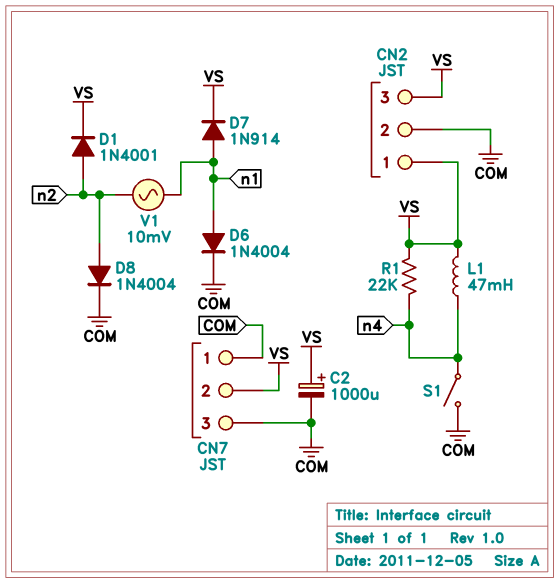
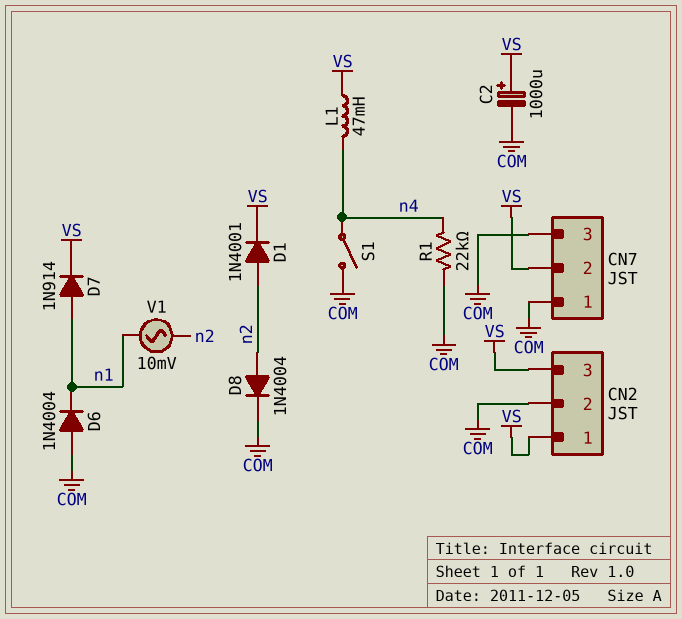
D6: diode 1N4004 (A n1, K COM) -> diode 1N4004 (A COM, K n1)
R1: 22k (VS, n4) -> 22k (COM, n4)

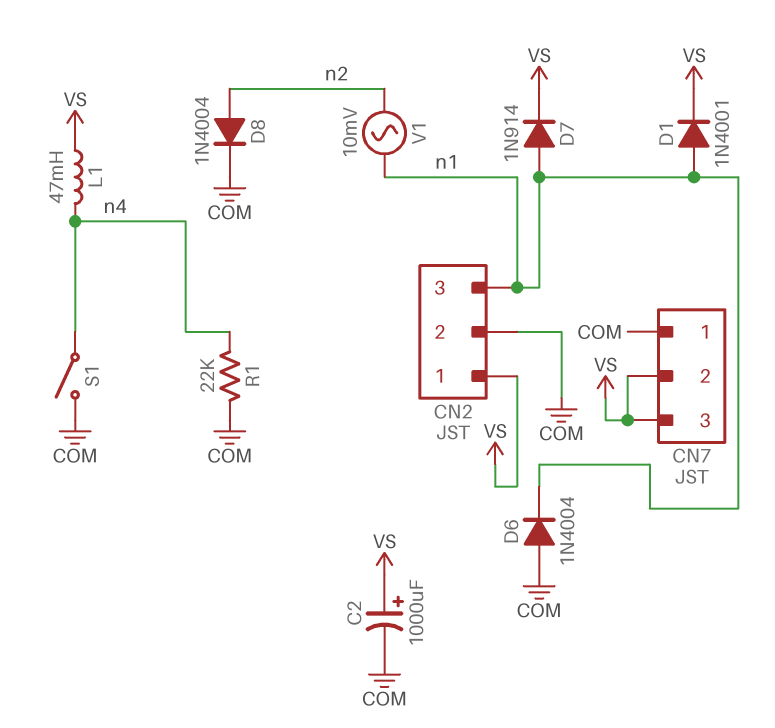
CN2 pin 3: VS -> n1
CN7 pin 3: COM -> VS
D1: diode 1N4001 (A n2, K VS) -> diode 1N4001 (A n1, K VS)

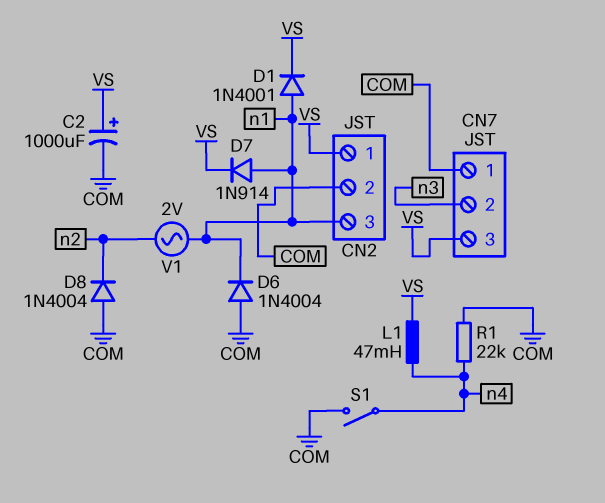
CN7 pin 2: VS -> n3
D8: diode 1N4004 (A n2, K COM) -> diode 1N4004 (A COM, K n2)
V1: AC 10mV (n1, n2) -> AC 2V (n1, n2)

